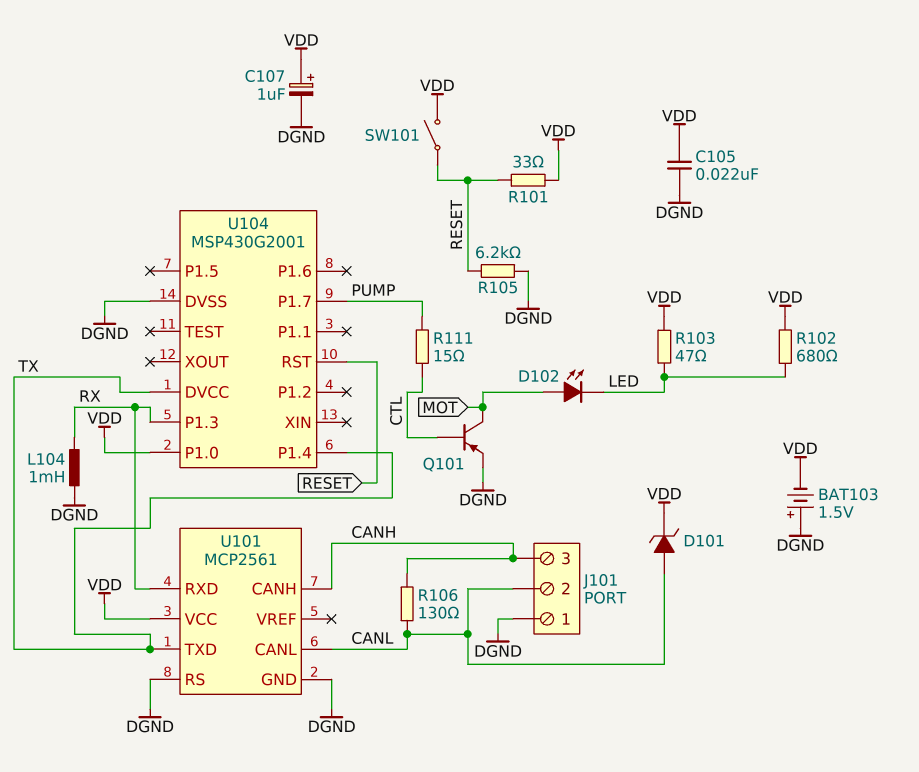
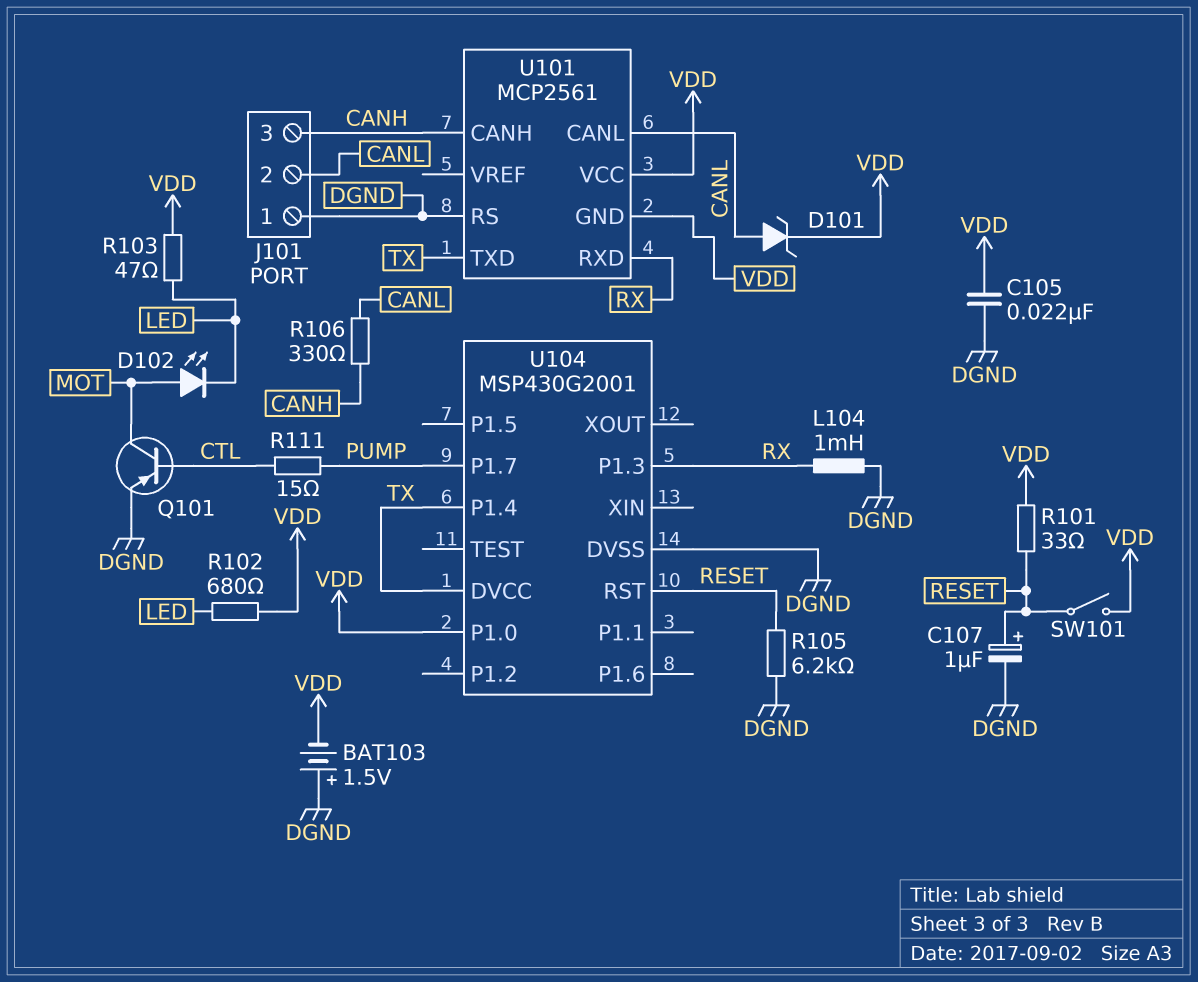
C107: 1uF (plus VDD, minus DGND) -> 1uF (plus RESET, minus DGND)
R106: 130 (CANH, CANL) -> 330 (CANH, CANL)
U101 pin GND: DGND -> VDD

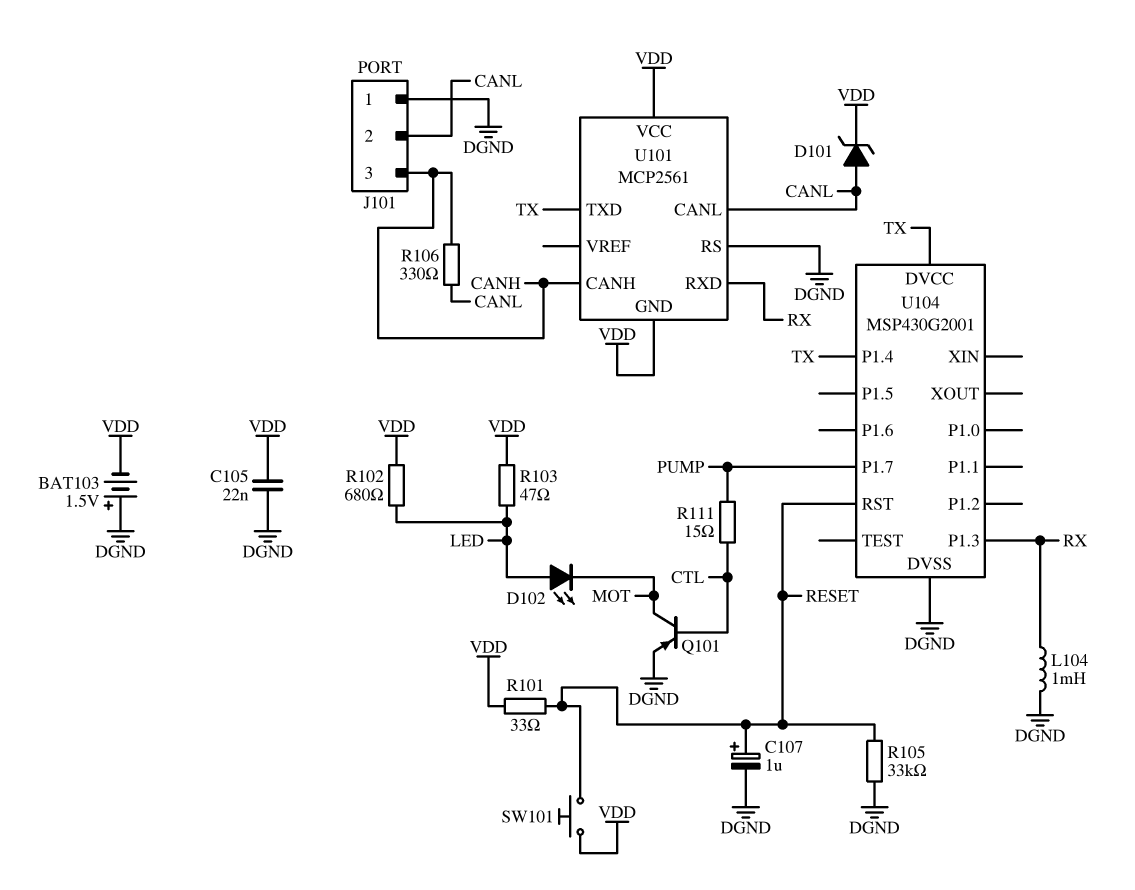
D102: LED (A MOT, K LED) -> LED (A LED, K MOT)
R105: 6.2k (DGND, RESET) -> 33k (DGND, RESET)
SW101: switch (RESET, VDD) -> button (RESET, VDD)
U104 pin P1.0: VDD -> none

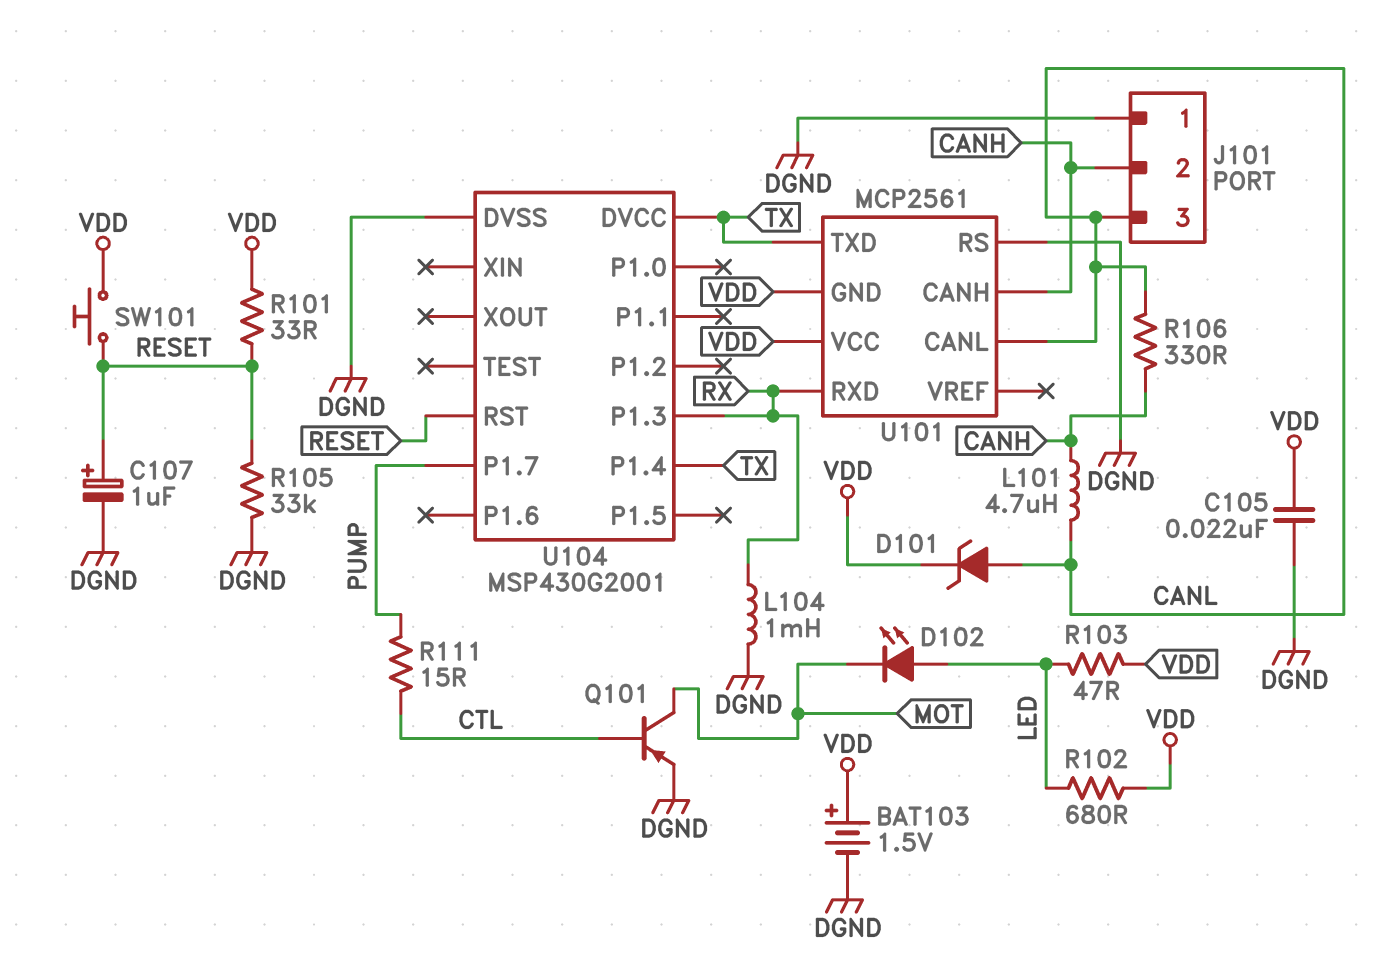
BAT103: 1.5V (plus DGND, minus VDD) -> 1.5V (plus VDD, minus DGND)
J101 pin 2: CANL -> CANH
J101 pin 3: CANH -> CANL
L101: none -> 4.7uH (CANH, CANL)

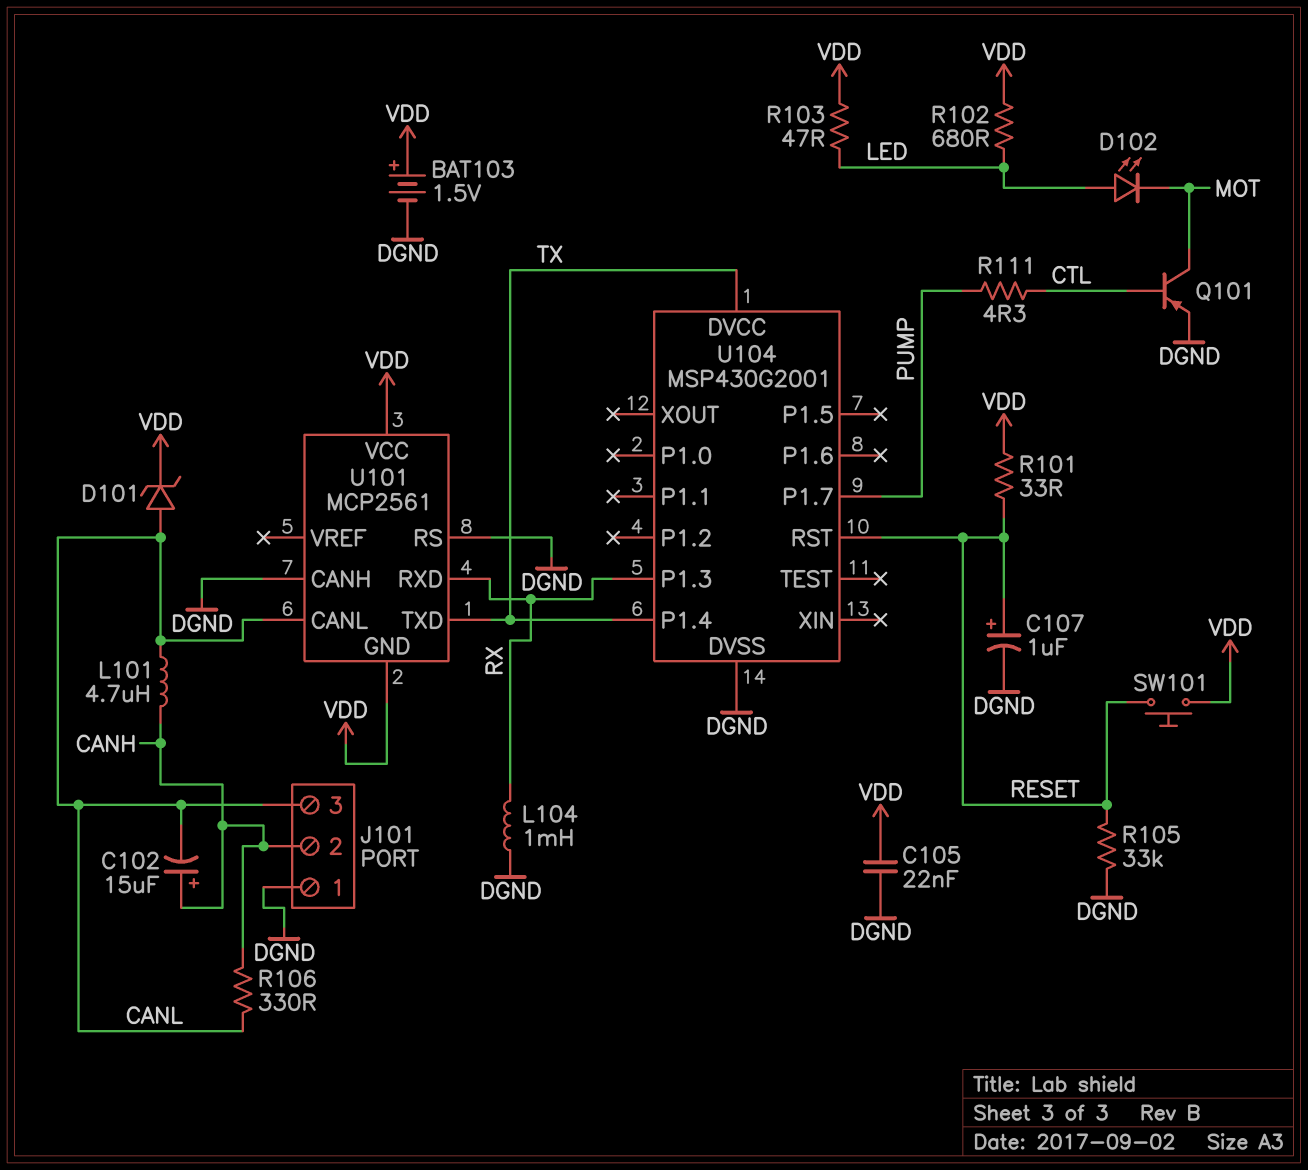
C102: none -> 15uF (plus CANH, minus CANL)
R111: 15 (CTL, PUMP) -> 4.3 (CTL, PUMP)
U101 pin CANH: CANH -> DGND

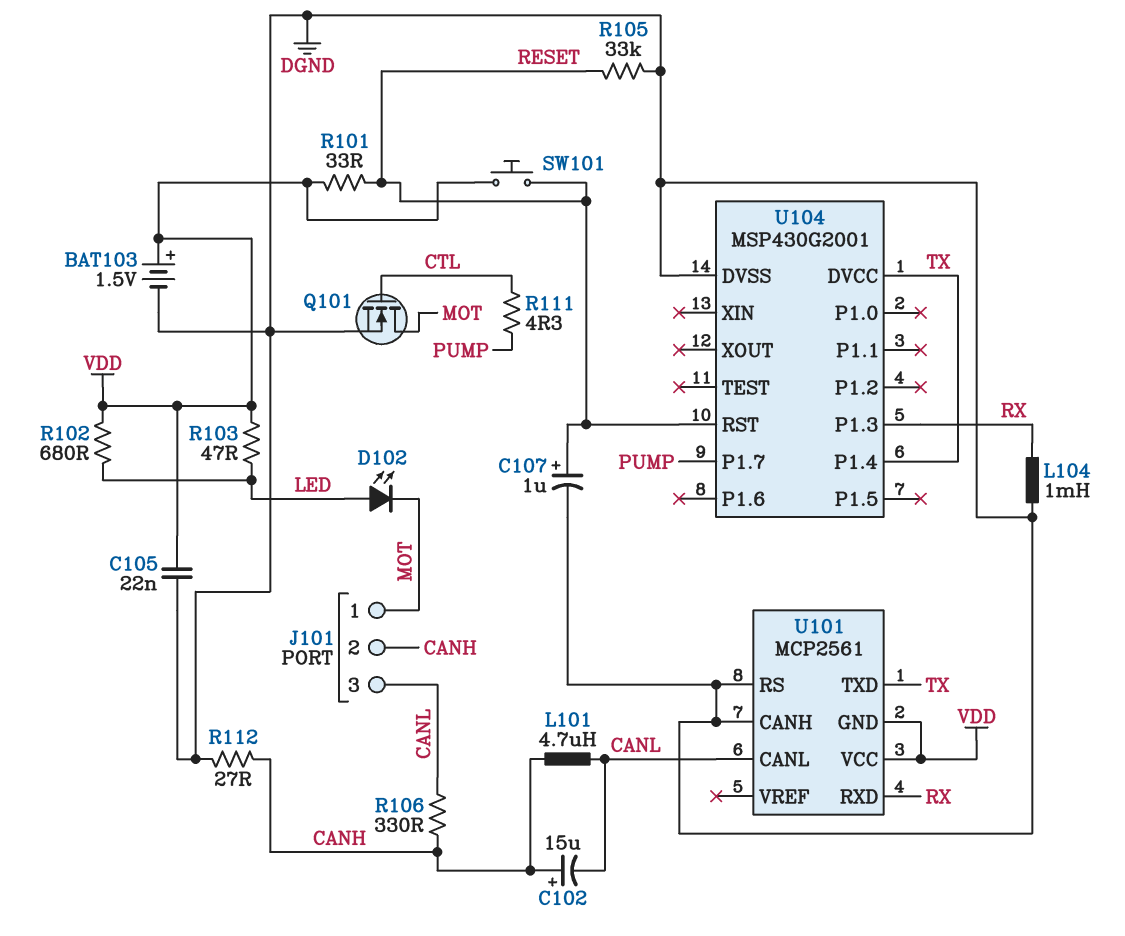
D101: zener (A CANL, K VDD) -> none
J101 pin 1: DGND -> MOT
Q101: PNP (B CTL, C MOT, E DGND) -> NMOS (G CTL, D MOT, S DGND)
R112: none -> 27 (CANH, DGND)

